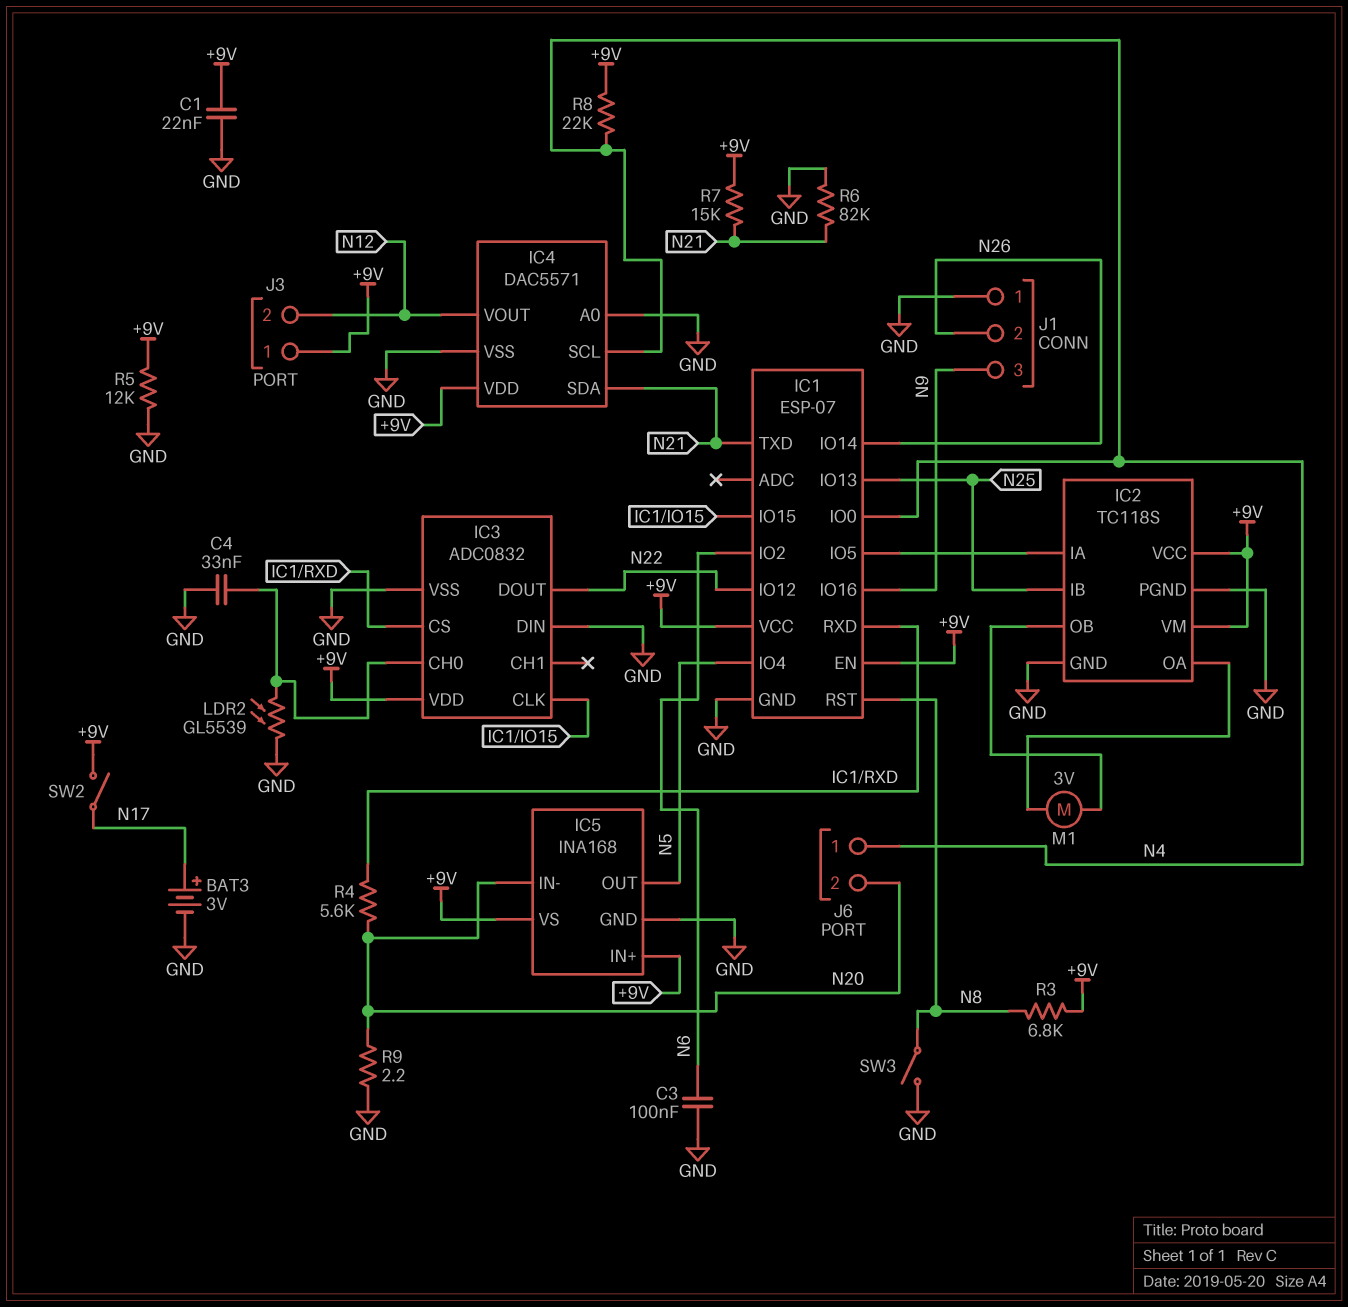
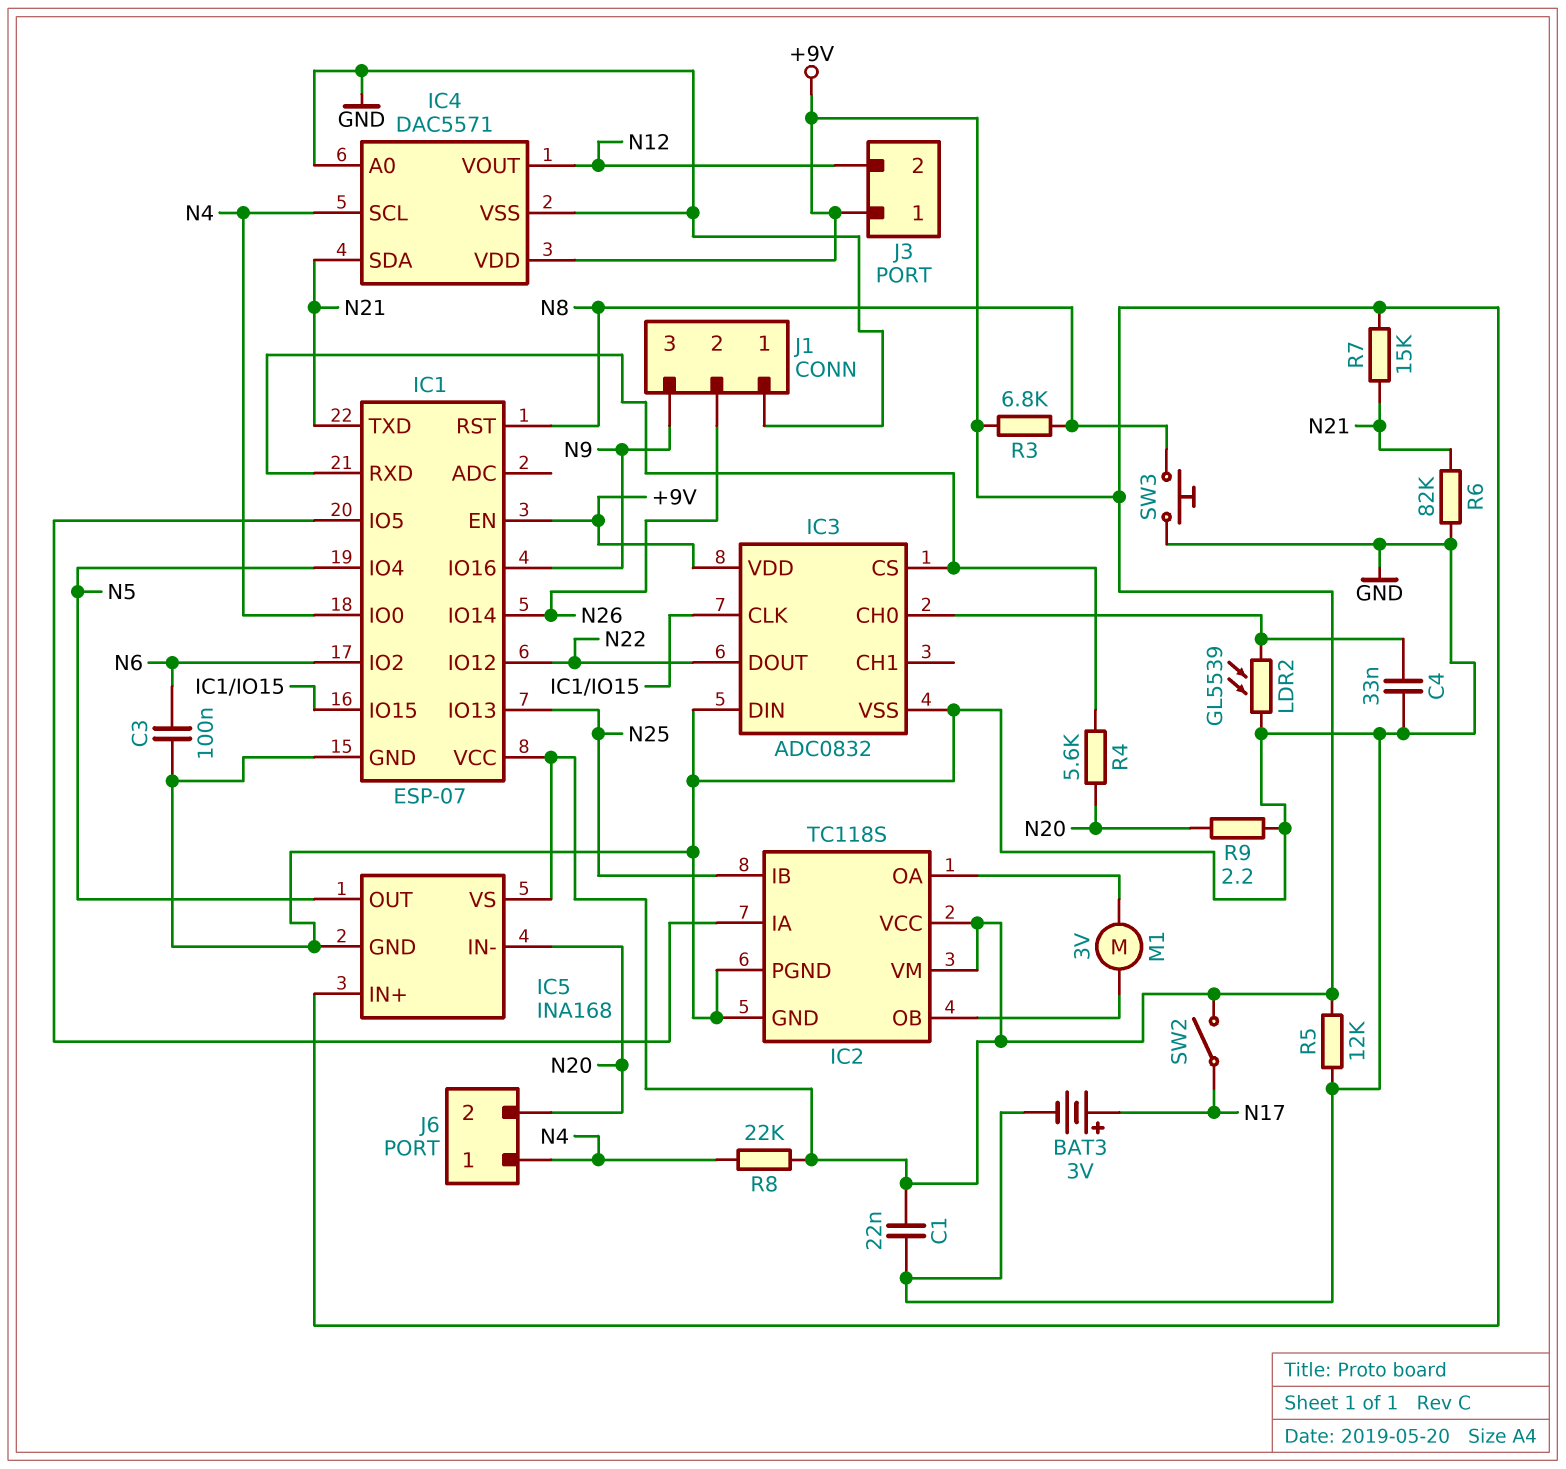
SW3: switch (GND, N8) -> button (GND, N8)

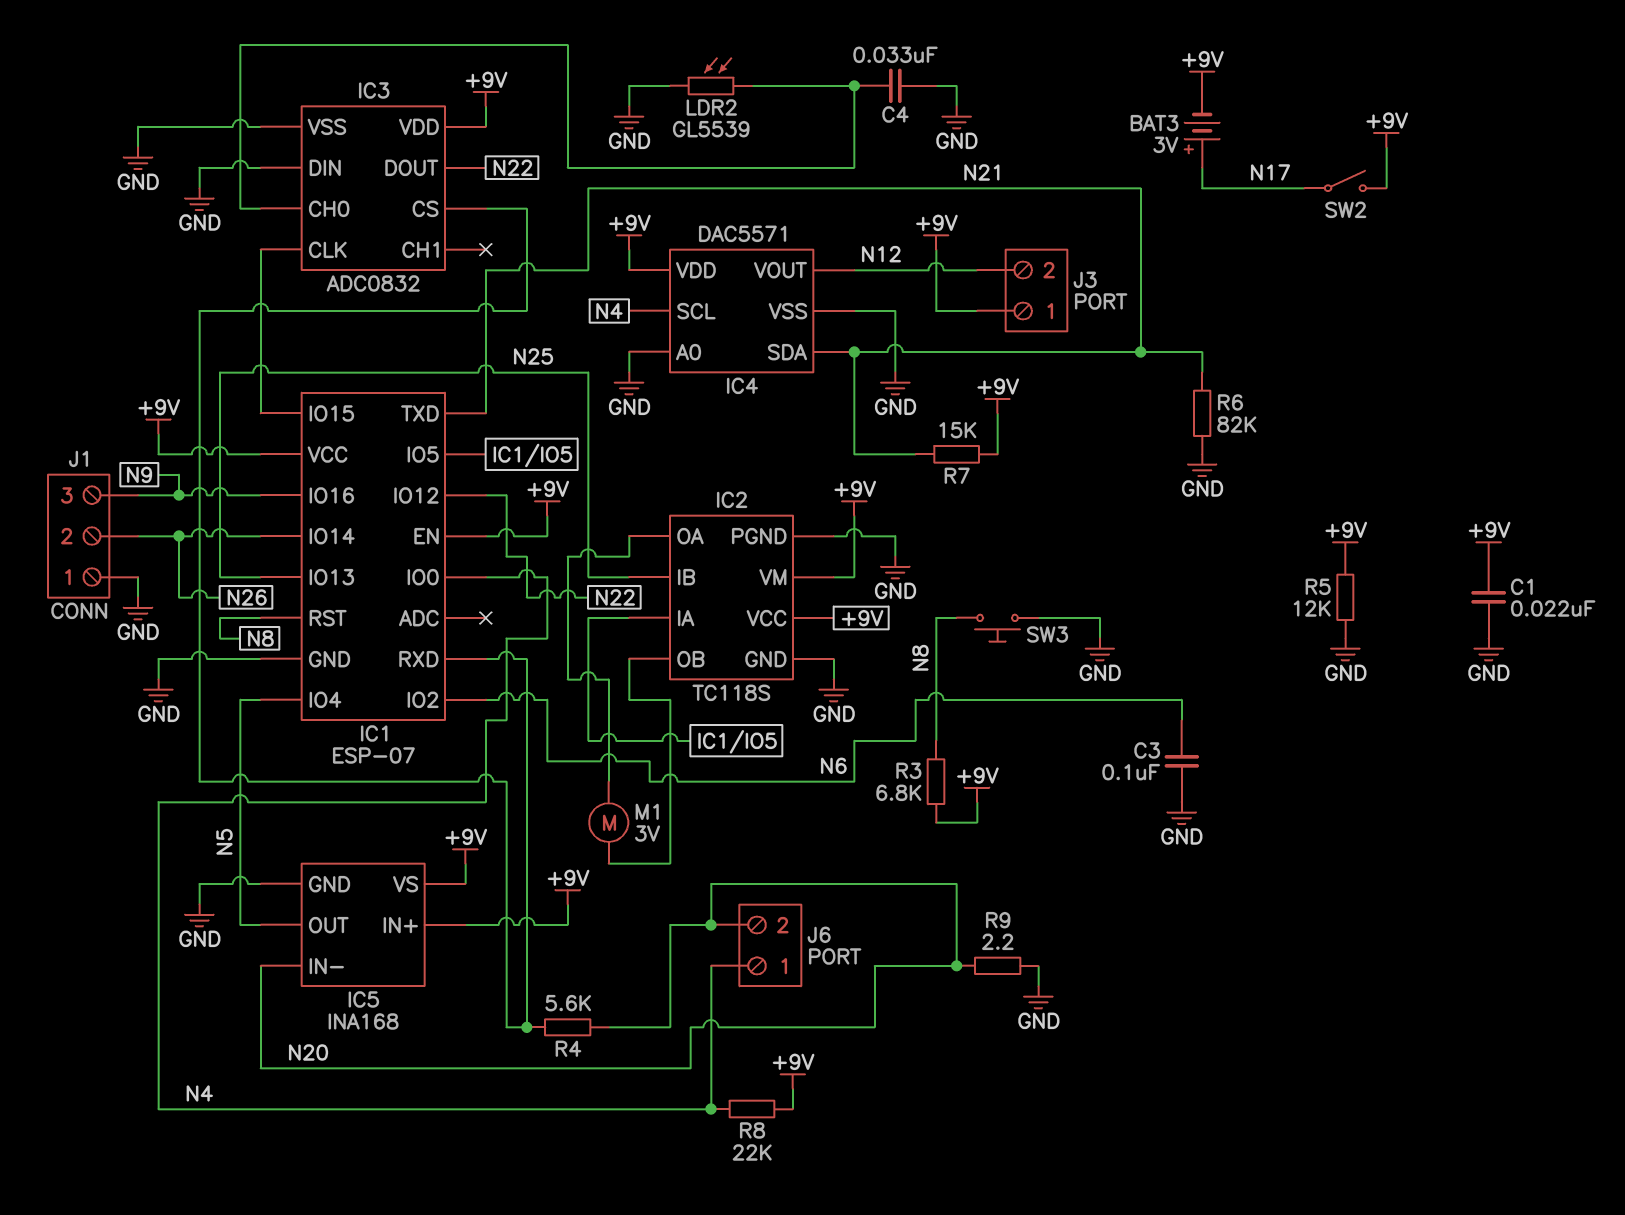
BAT3: 3V (plus N17, minus GND) -> 3V (plus N17, minus +9V)

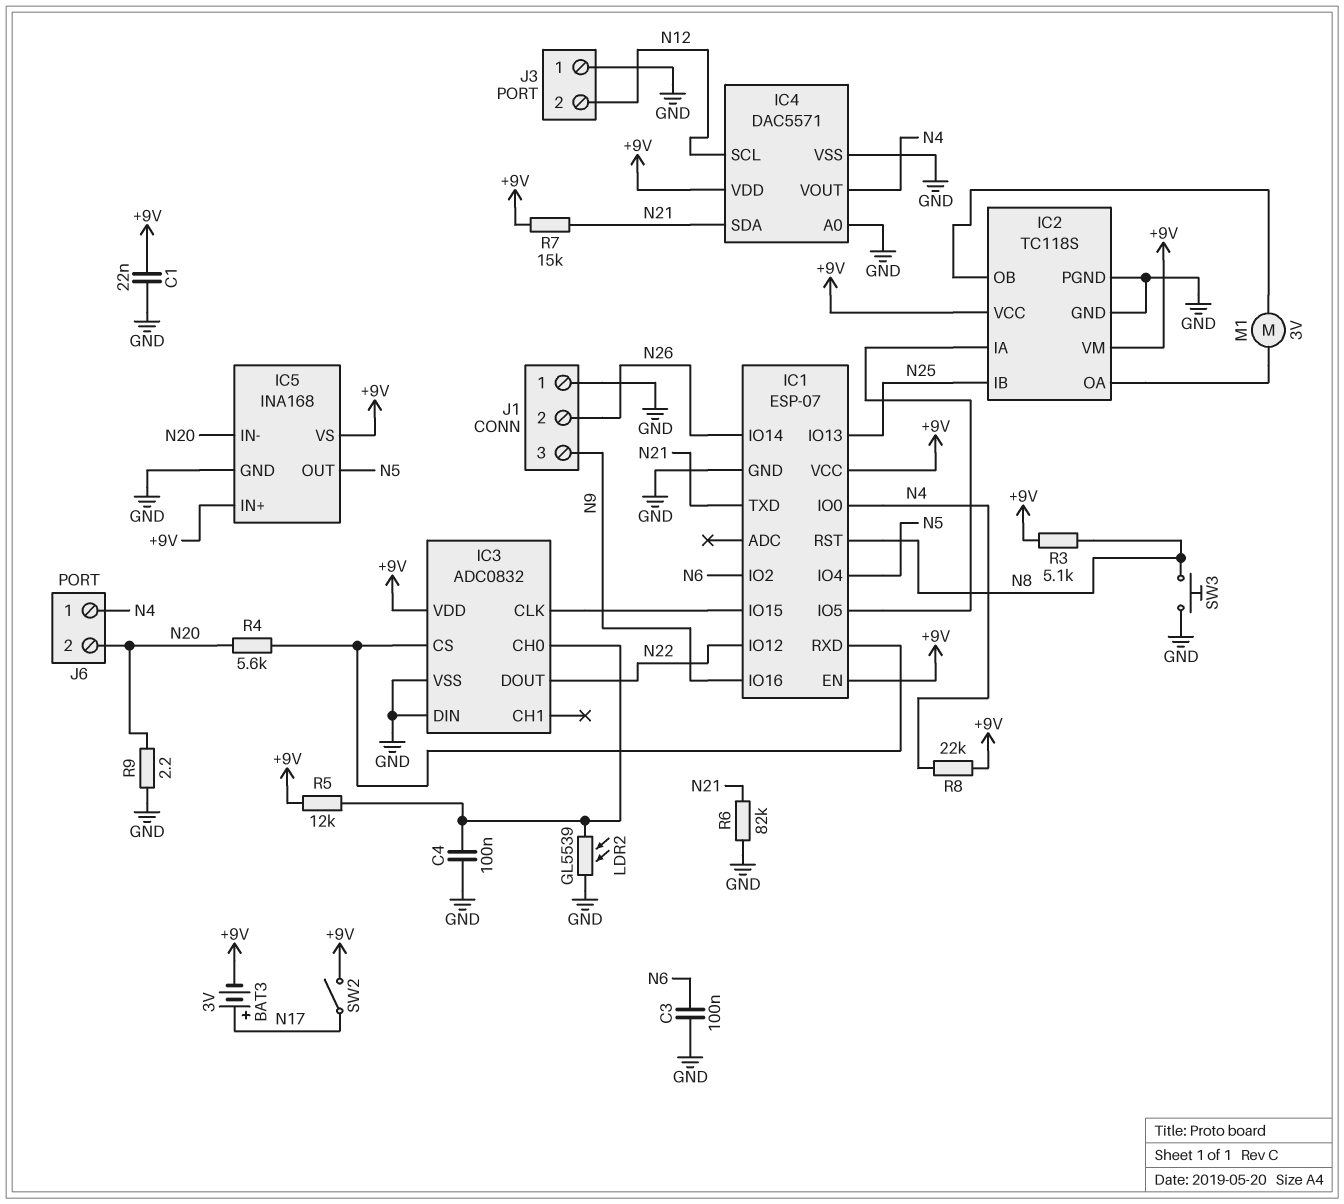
C4: 33nF (GND, IC3/CH0) -> 100nF (GND, IC3/CH0)
IC4 pin SCL: N4 -> N12
IC4 pin VOUT: N12 -> N4
J3 pin 1: +9V -> GND
R3: 6.8k (+9V, N8) -> 5.1k (+9V, N8)
R5: 12k (+9V, GND) -> 12k (+9V, IC3/CH0)

